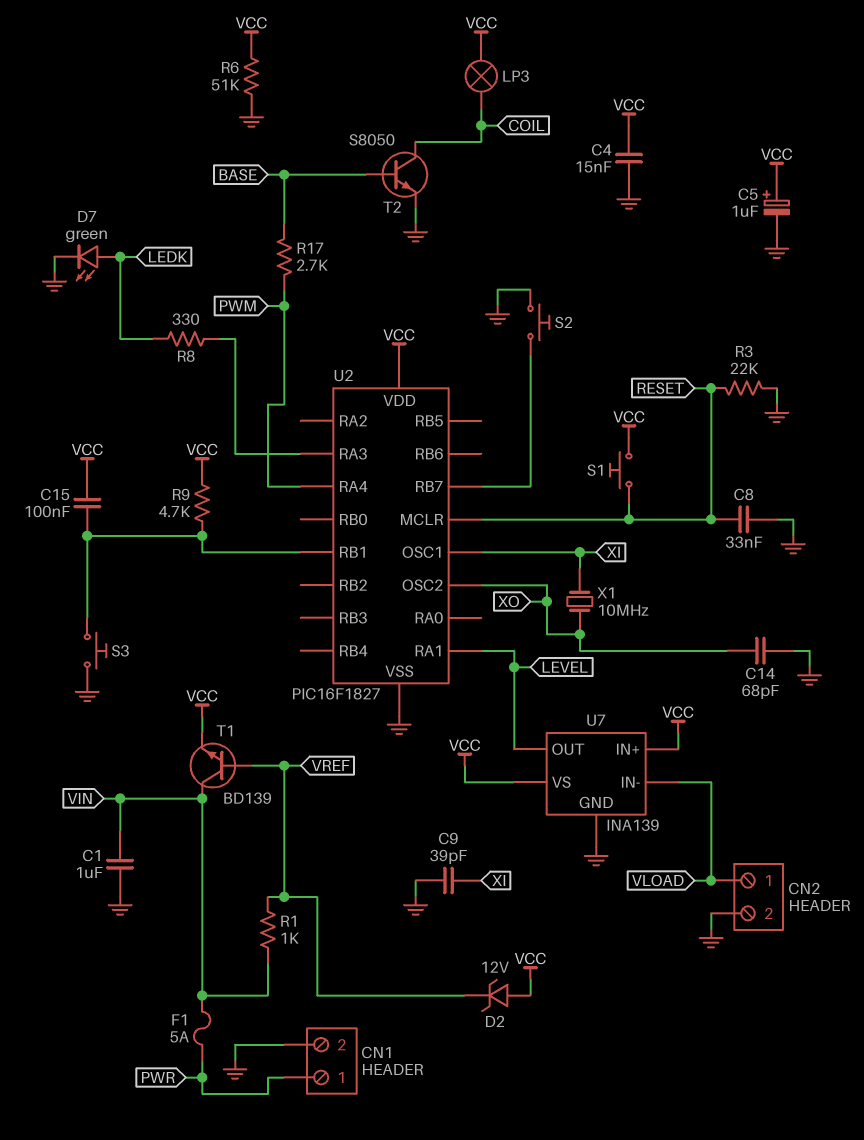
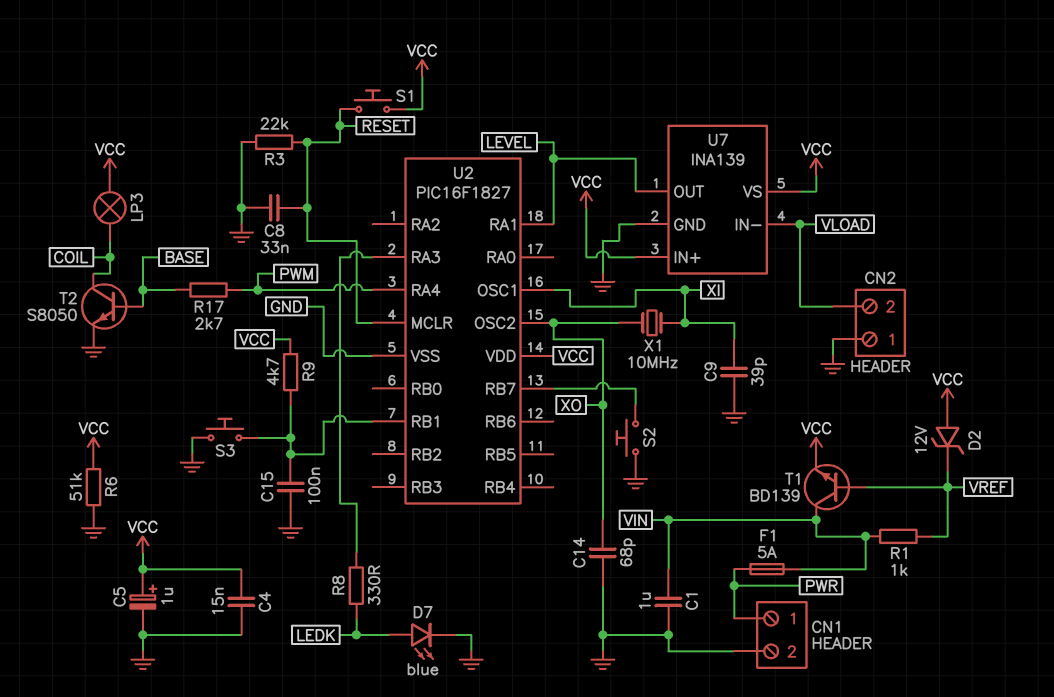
C15: 100nF (U2/RB1, VCC) -> 100nF (GND, U2/RB1)
CN2 pin 1: VLOAD -> GND
CN2 pin 2: GND -> VLOAD
D7: LED green (A LEDK, K GND) -> LED blue (A LEDK, K GND)

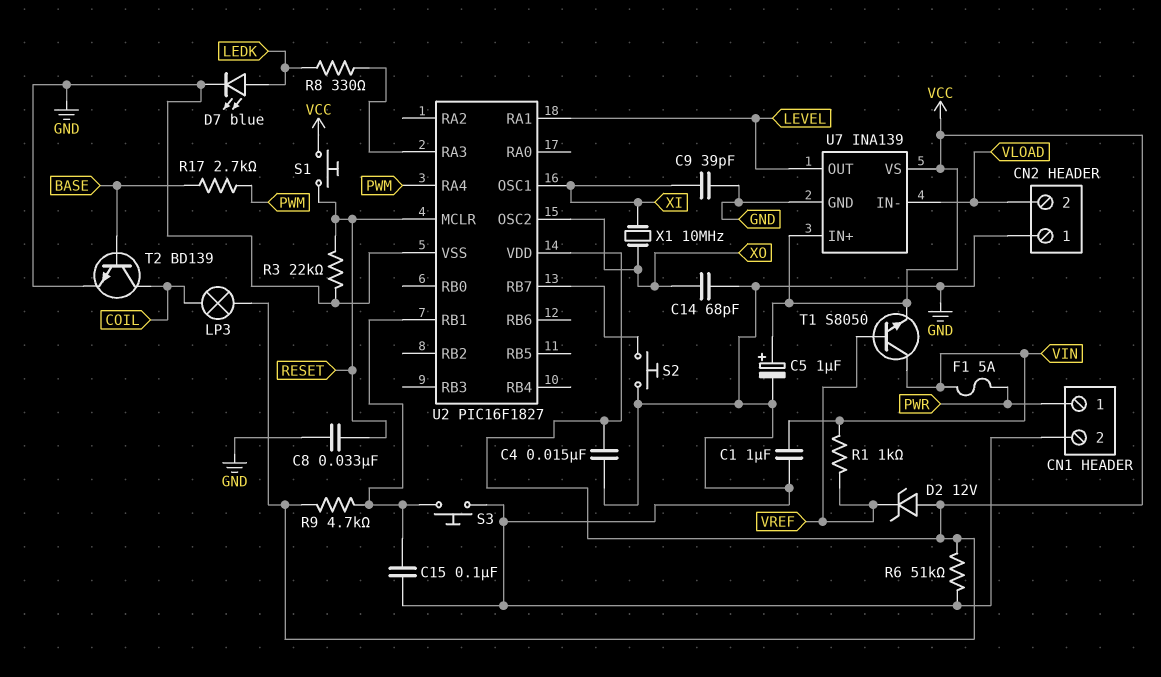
T1: NPN BD139 (B VREF, C VIN, E VCC) -> NPN S8050 (B VREF, C VIN, E VCC)
T2: NPN S8050 (B BASE, C COIL, E GND) -> NPN BD139 (B BASE, C COIL, E GND)

